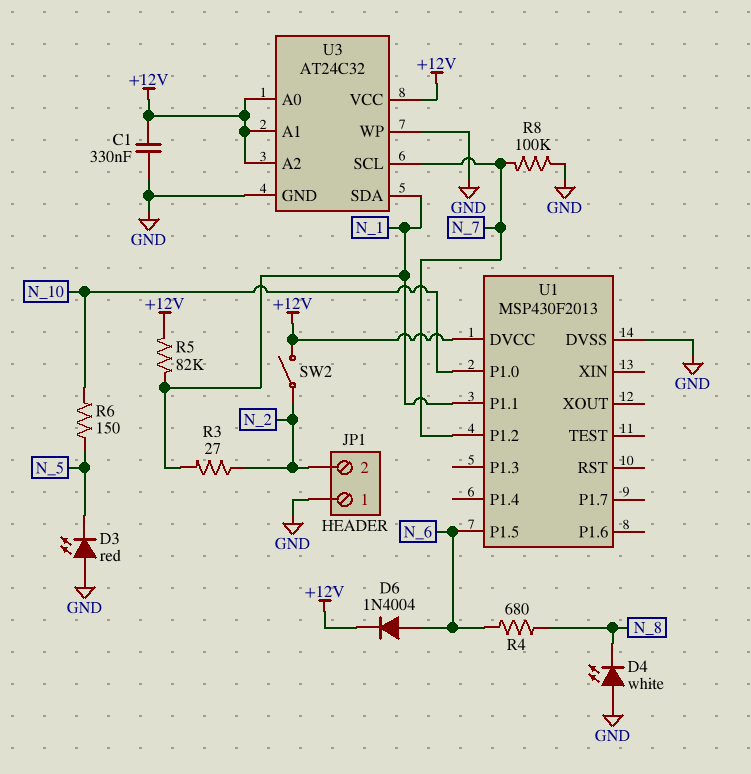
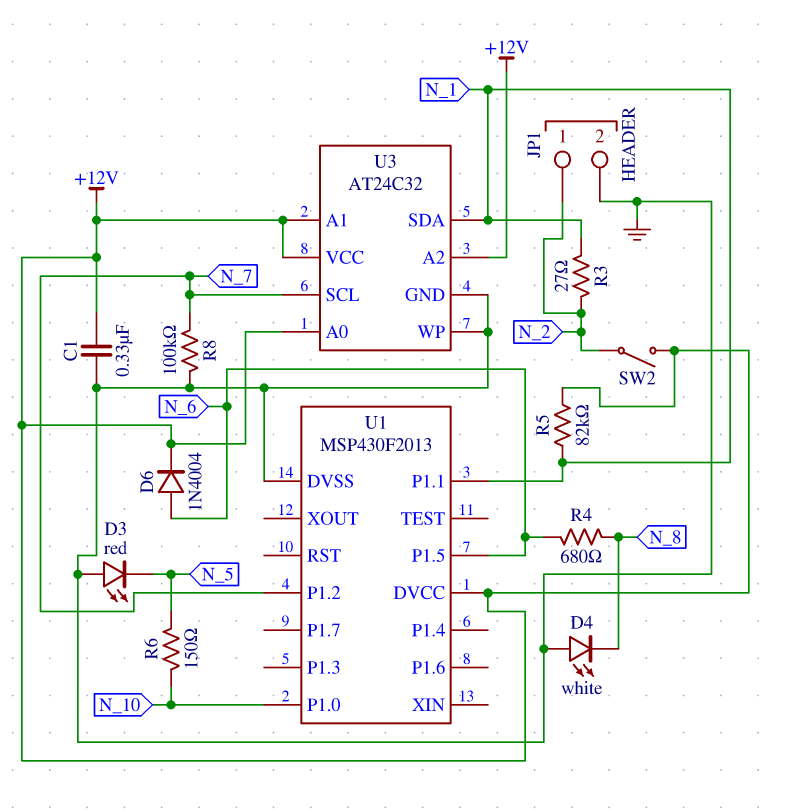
JP1 pin 1: GND -> N_2
JP1 pin 2: N_2 -> GND

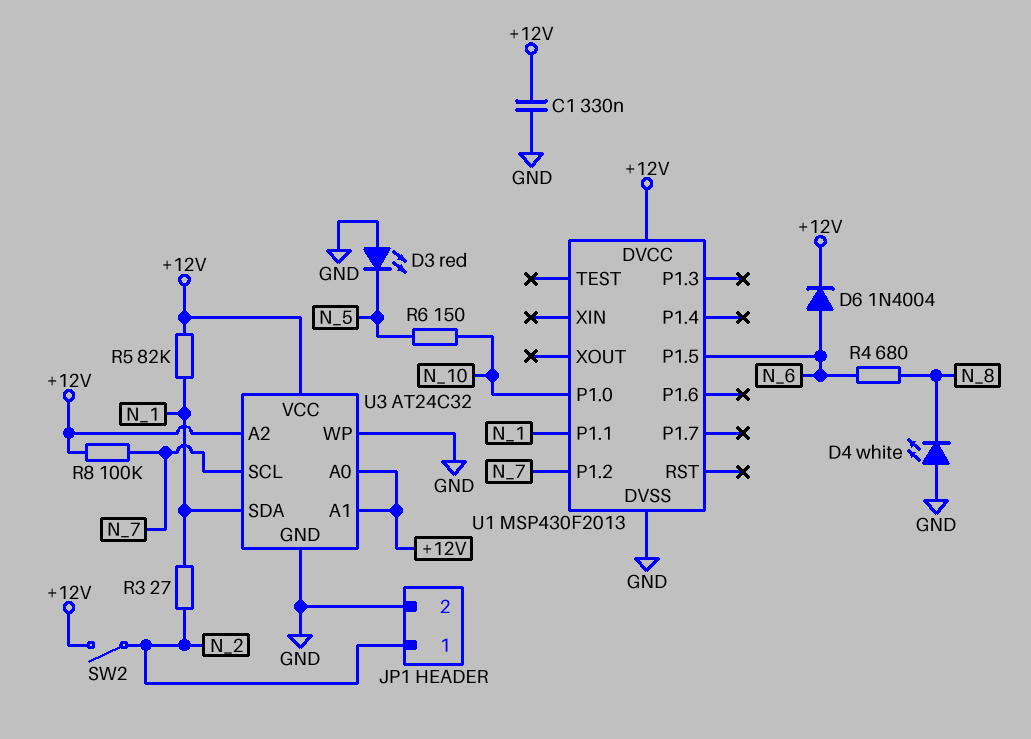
R8: 100k (GND, N_7) -> 100k (+12V, N_7)

